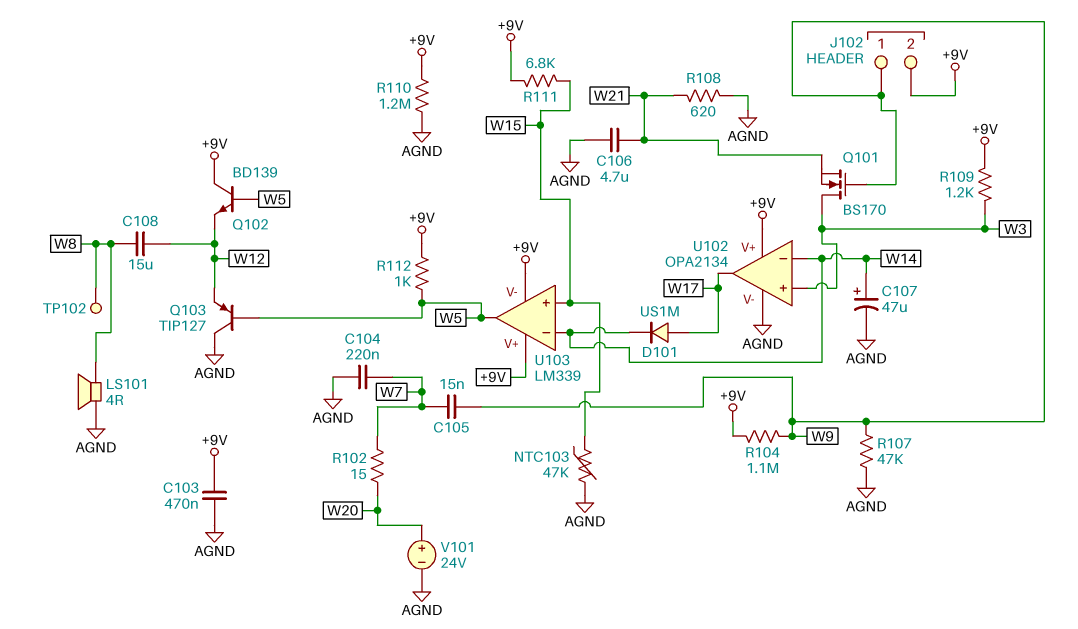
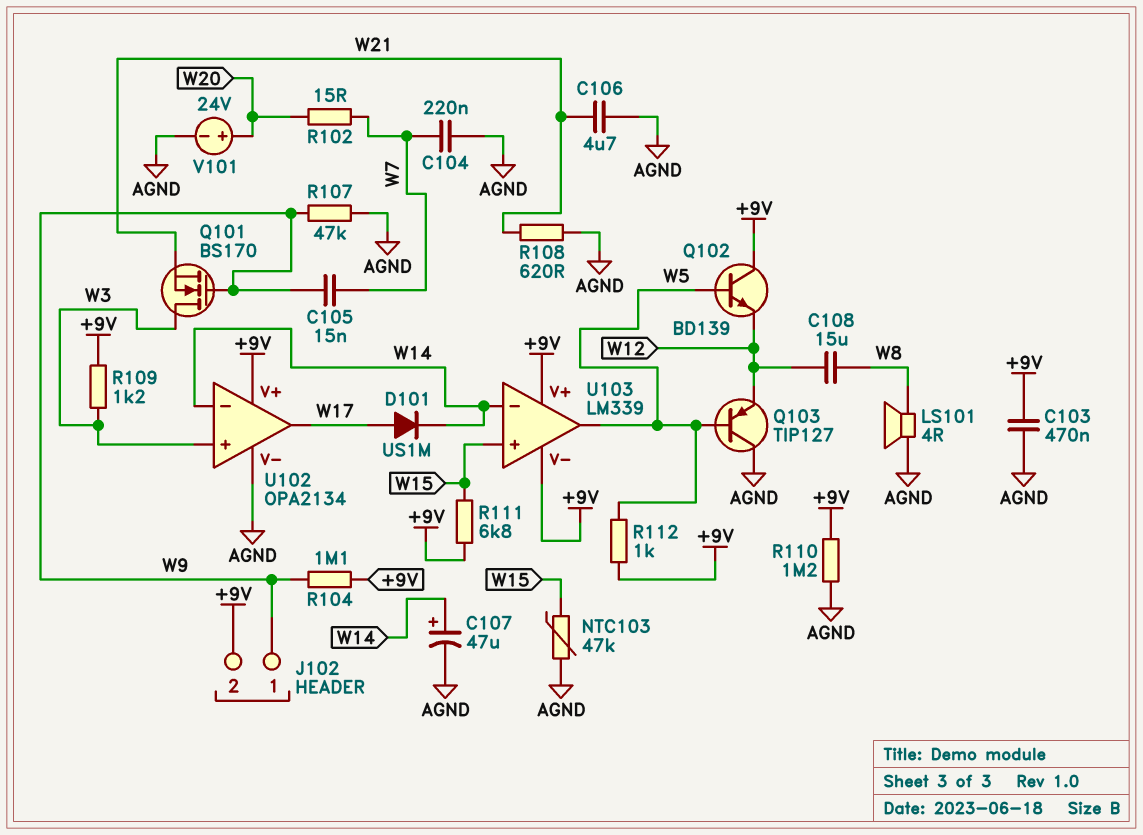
TP102: test point (W8) -> none

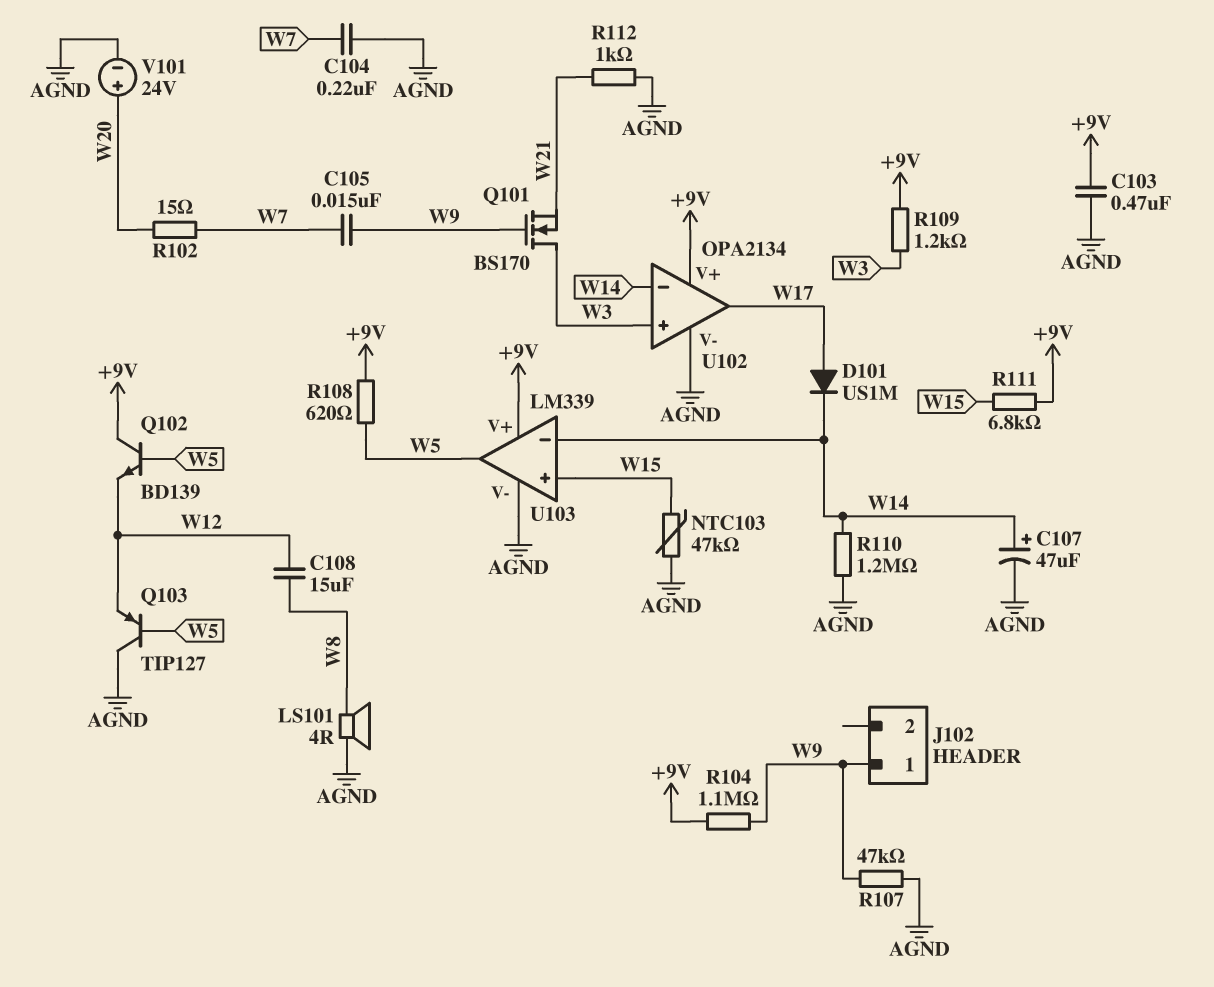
C106: 4.7uF (AGND, W21) -> none
J102 pin 2: +9V -> none
R108: 620 (AGND, W21) -> 620 (+9V, W5)
R110: 1.2M (+9V, AGND) -> 1.2M (AGND, W14)
R112: 1k (+9V, W5) -> 1k (AGND, W21)
U103 pin V-: +9V -> AGND

